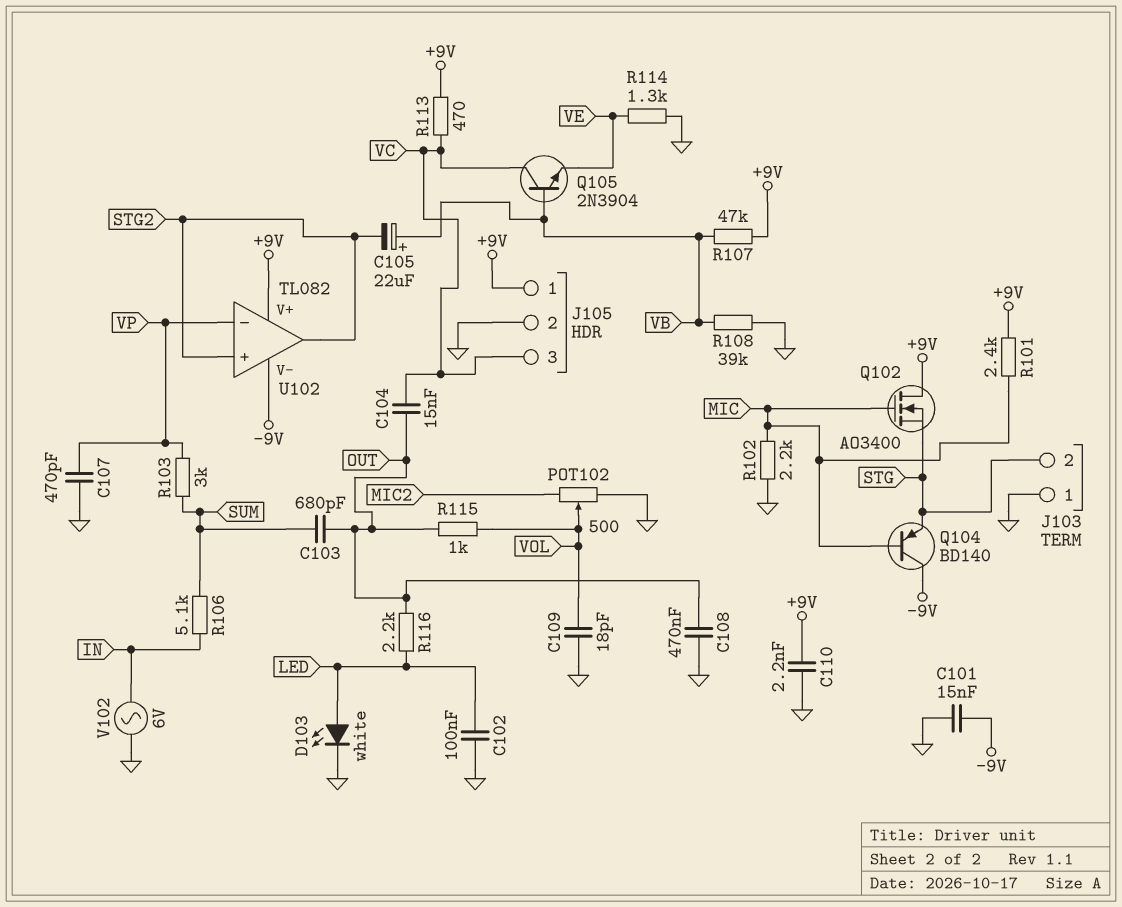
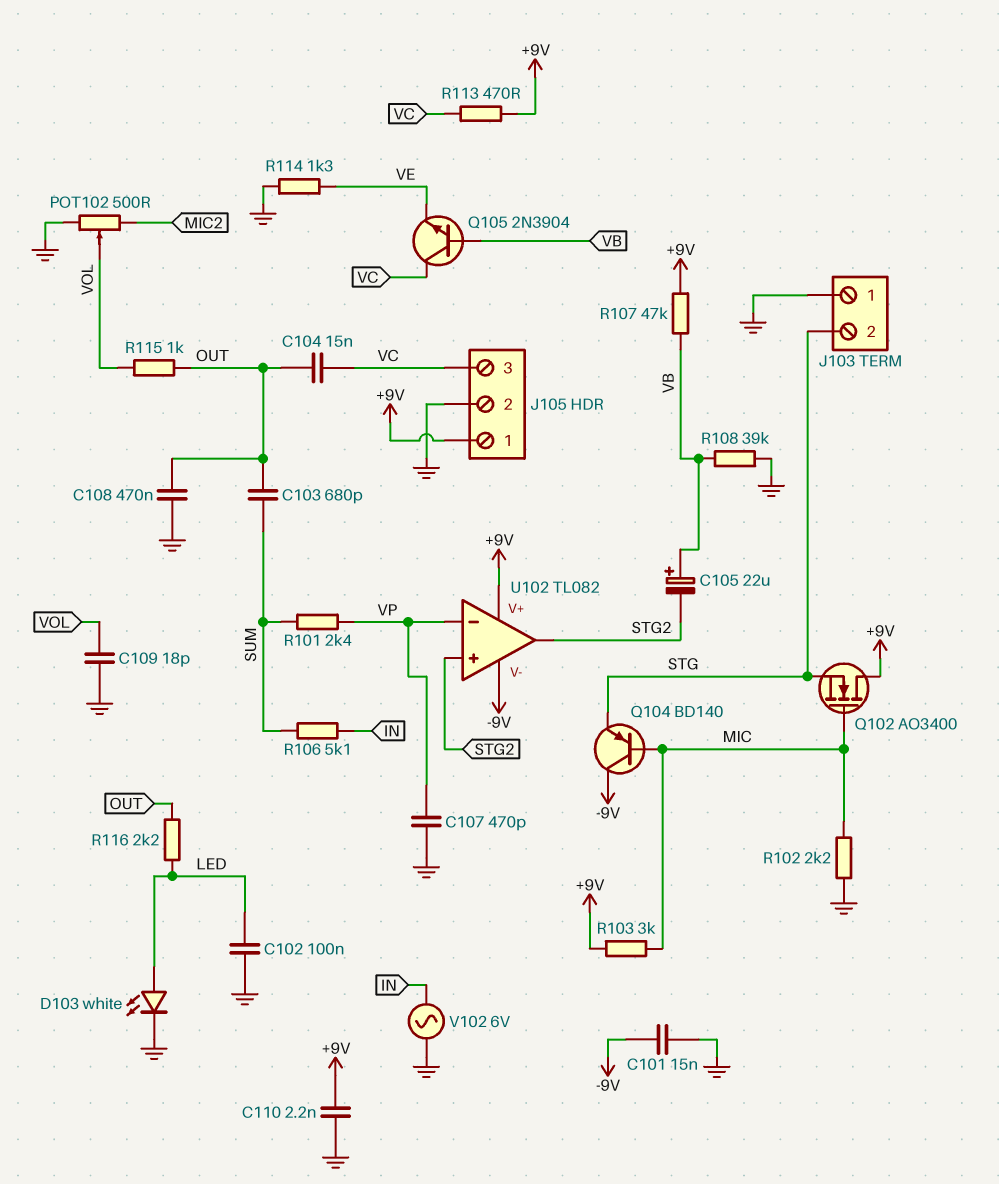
R101: 2.4k (+9V, MIC) -> 2.4k (SUM, VP)
R103: 3k (SUM, VP) -> 3k (+9V, MIC)

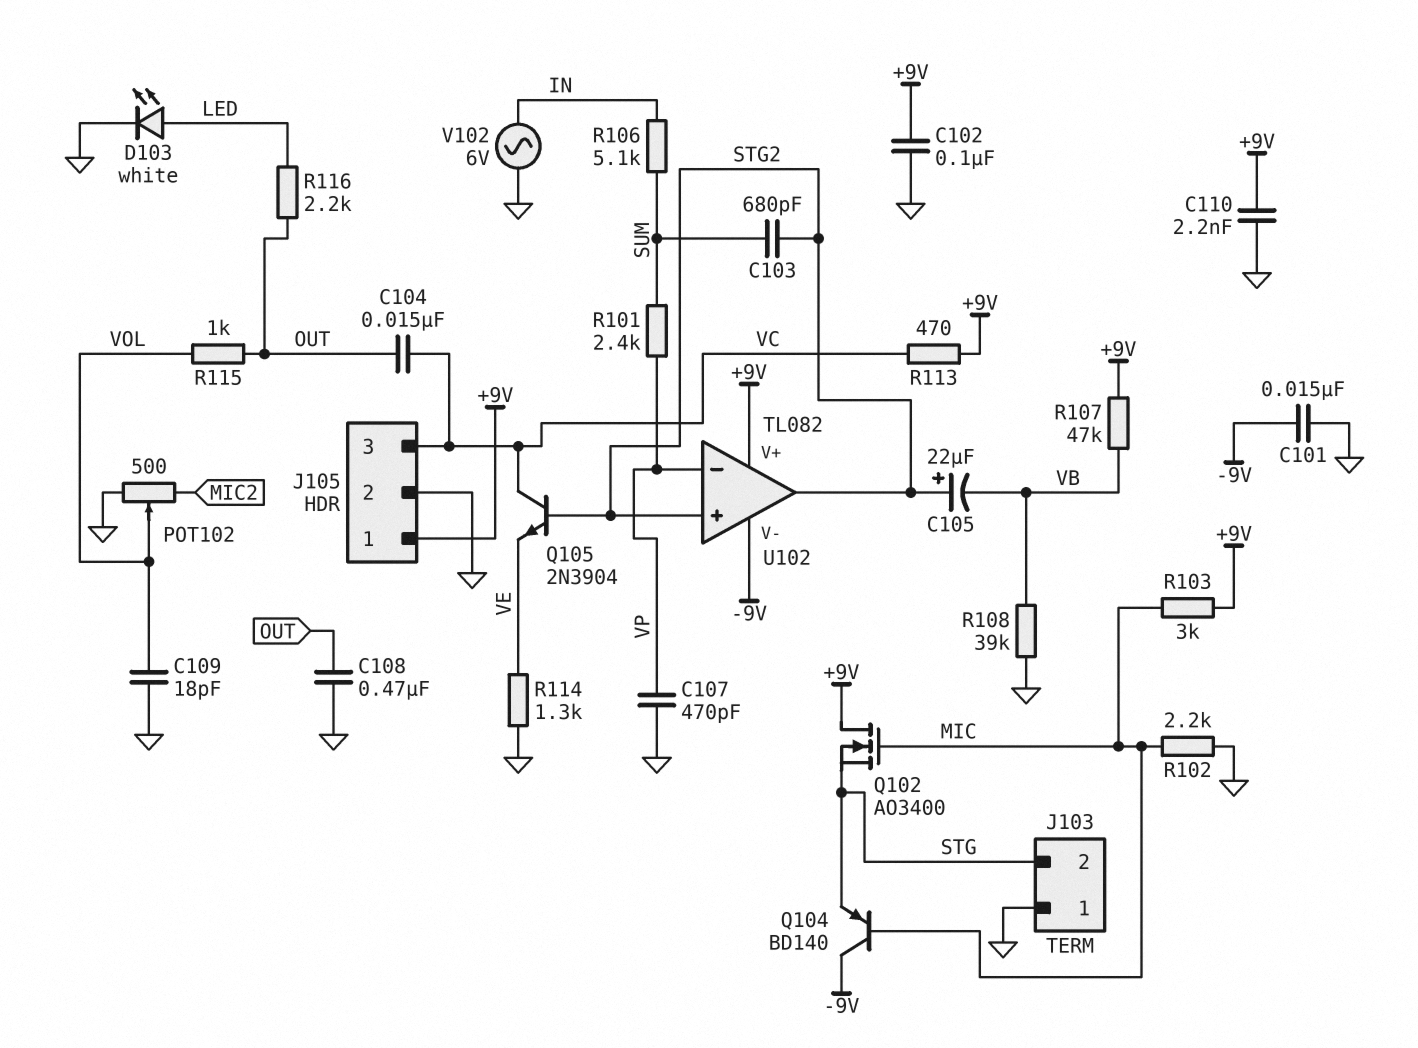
C102: 100nF (GND, LED) -> 100nF (+9V, GND)
C103: 680pF (OUT, SUM) -> 680pF (STG2, SUM)
C105: 22uF (plus VB, minus STG2) -> 22uF (plus STG2, minus VB)
Q105: NPN 2N3904 (B VB, C VC, E VE) -> NPN 2N3904 (B STG2, C VC, E VE)

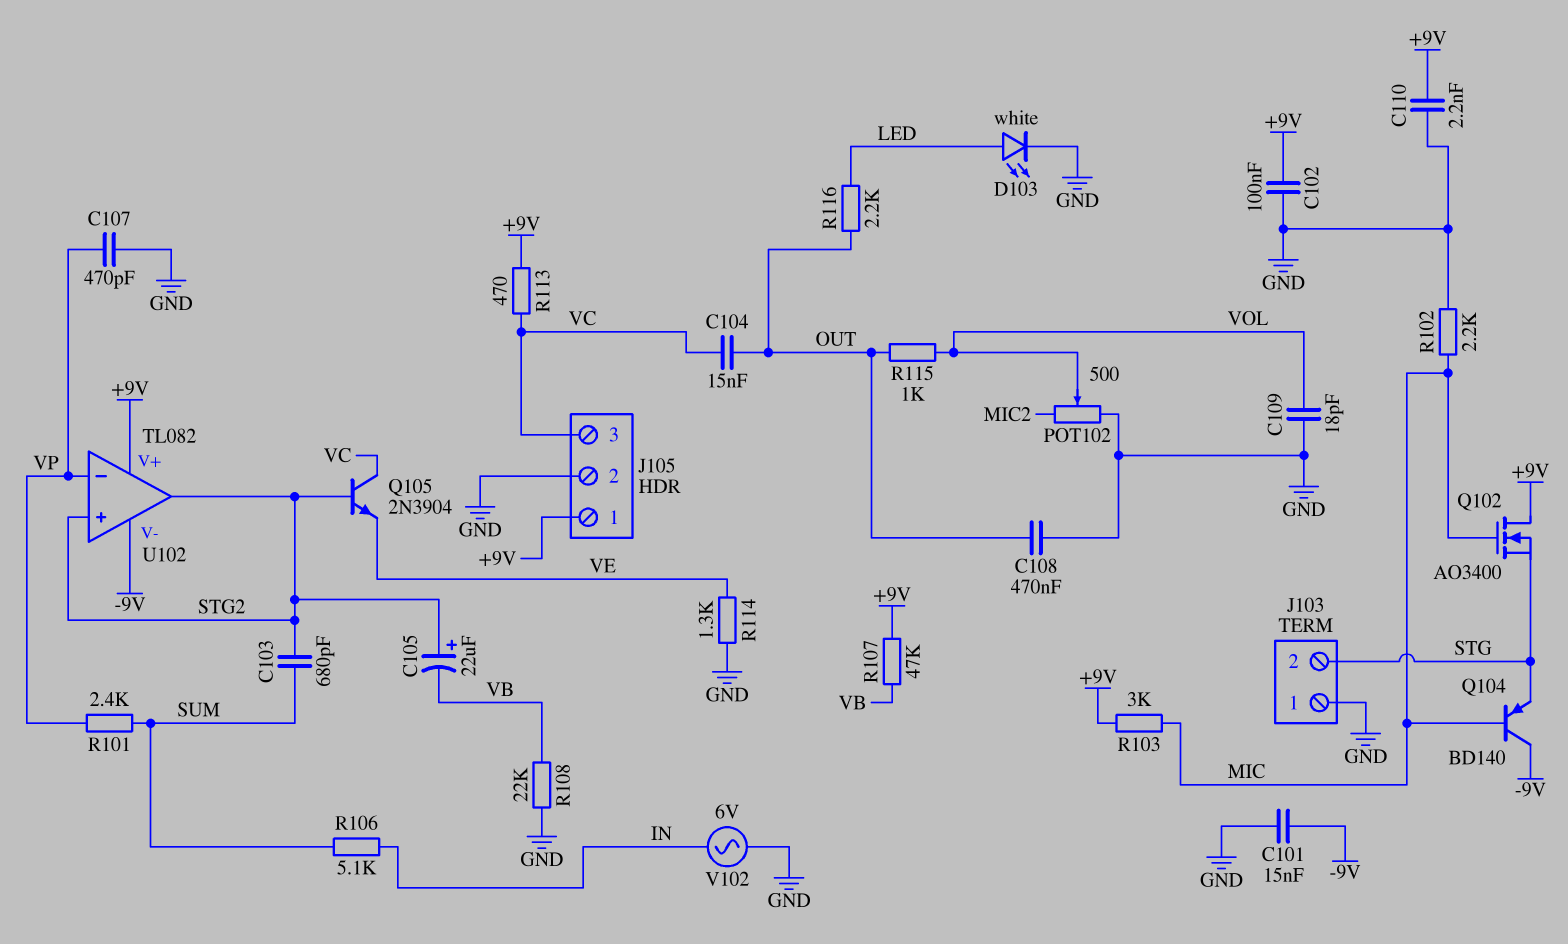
R108: 39k (GND, VB) -> 22k (GND, VB)

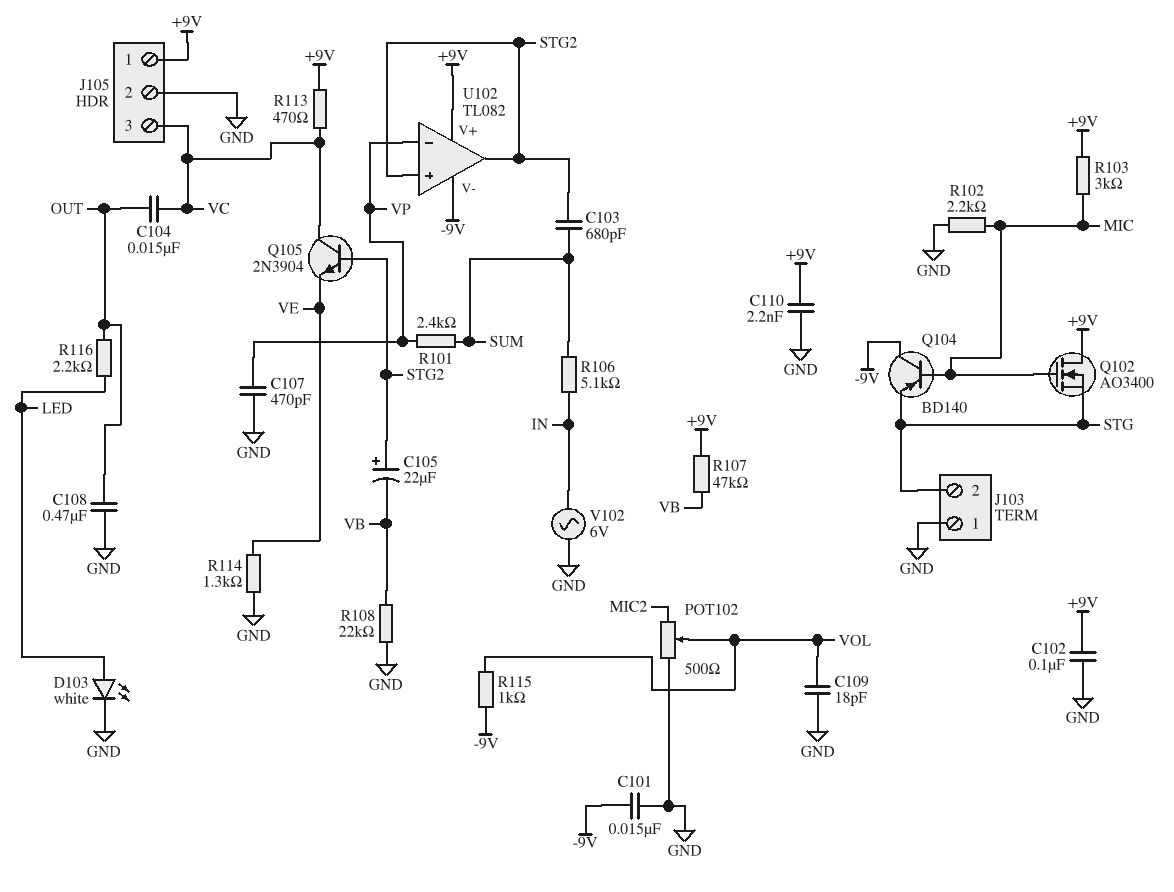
R115: 1k (OUT, VOL) -> 1k (-9V, VOL)

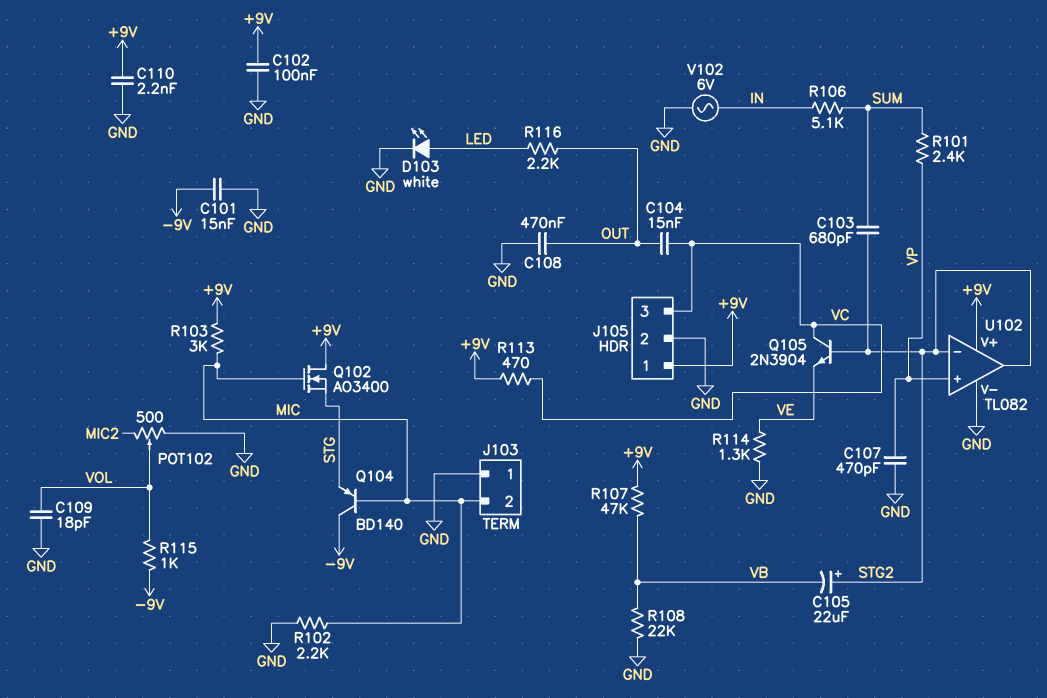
J103 pin 2: STG -> MIC
U102 pin V-: -9V -> GND
U102 pin in+: STG2 -> VP
U102 pin in-: VP -> STG2

